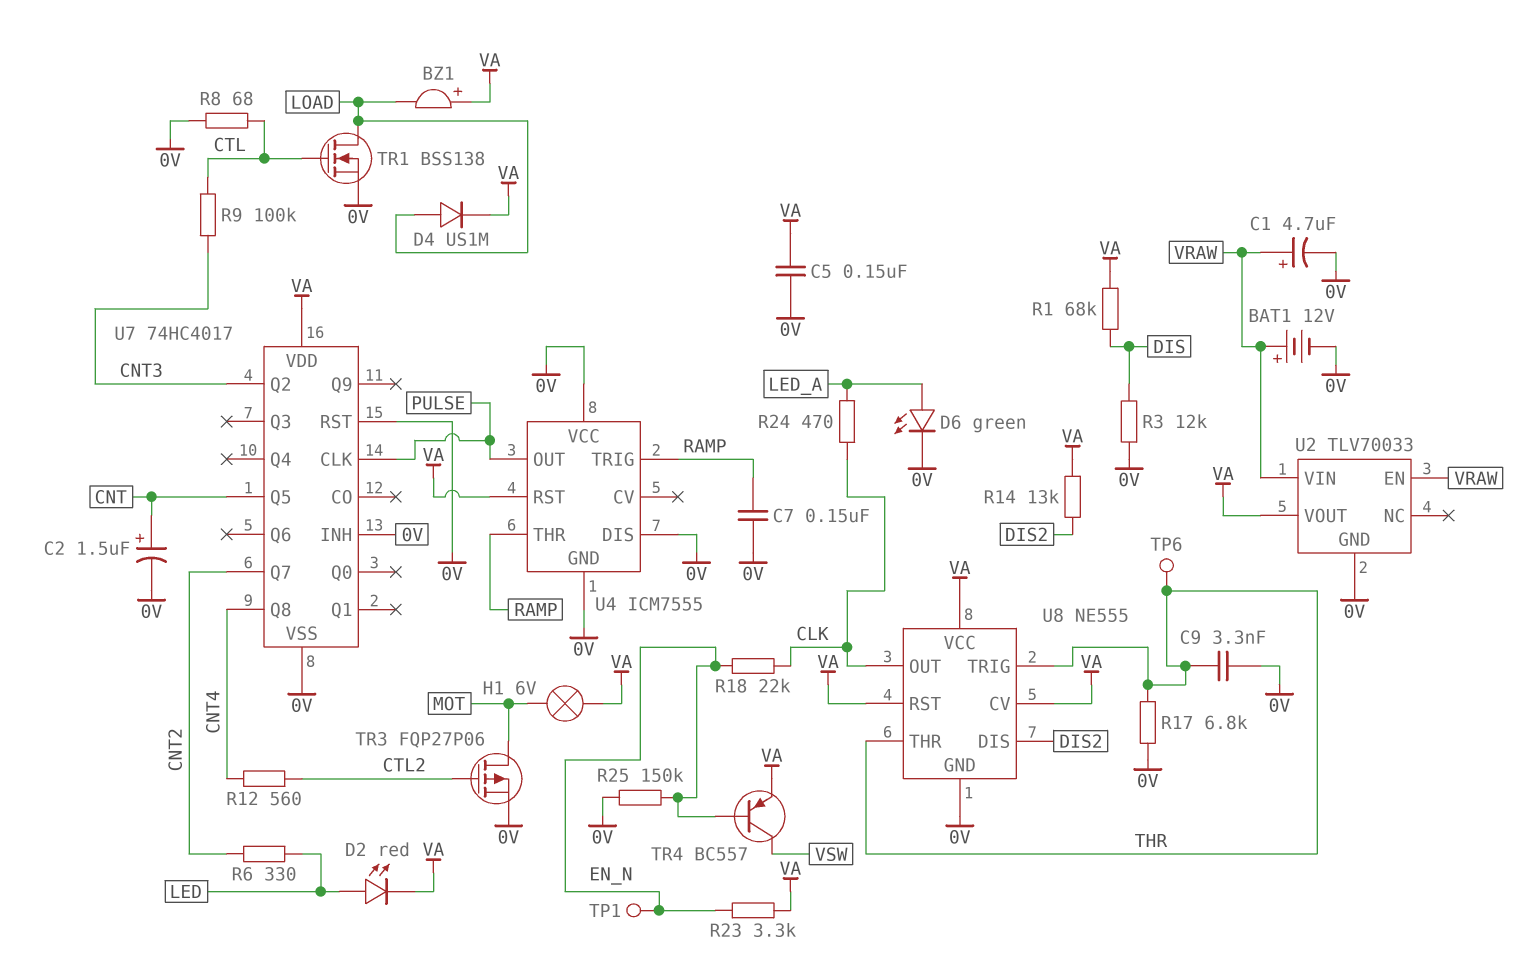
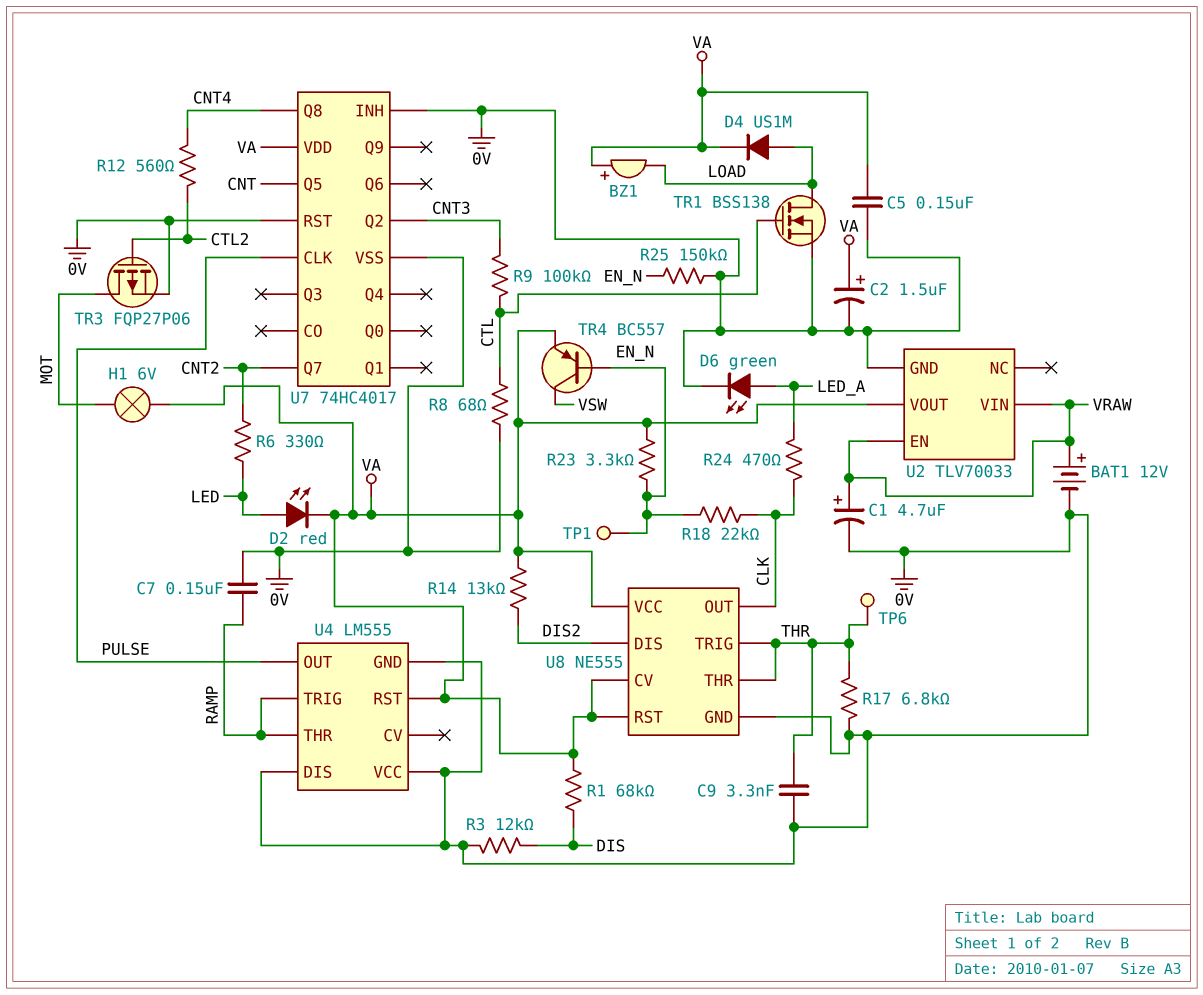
C2: 1.5uF (plus CNT, minus 0V) -> 1.5uF (plus VA, minus 0V)
U4: ICM7555 -> LM555

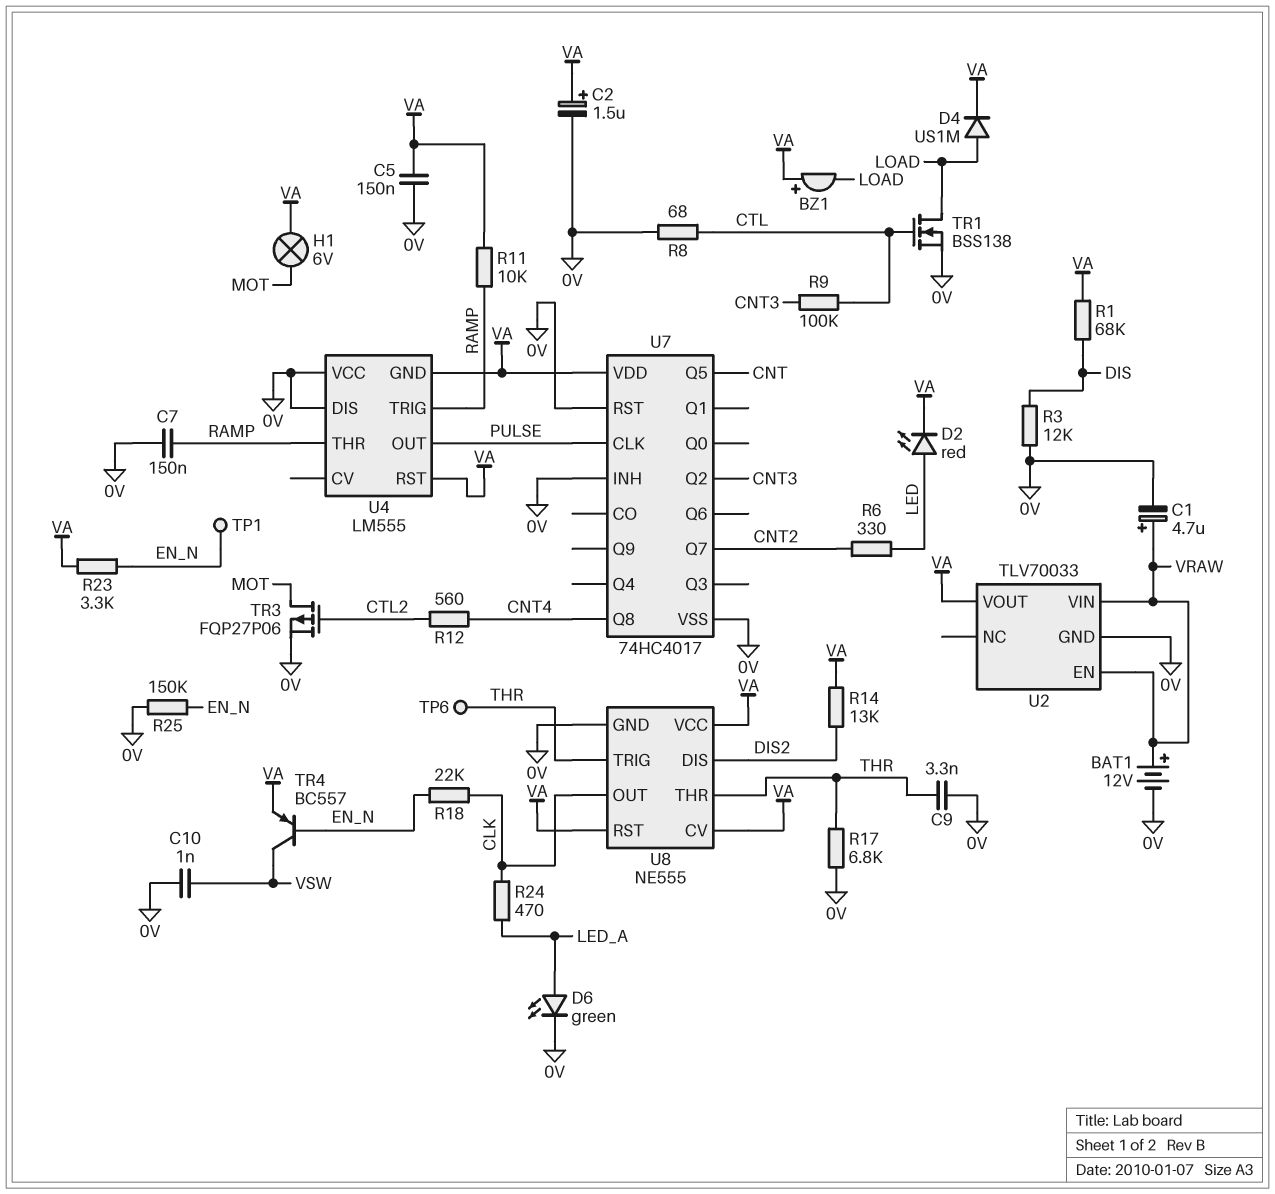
C10: none -> 1nF (0V, VSW)
R11: none -> 10k (RAMP, VA)
U4 pin GND: 0V -> VA

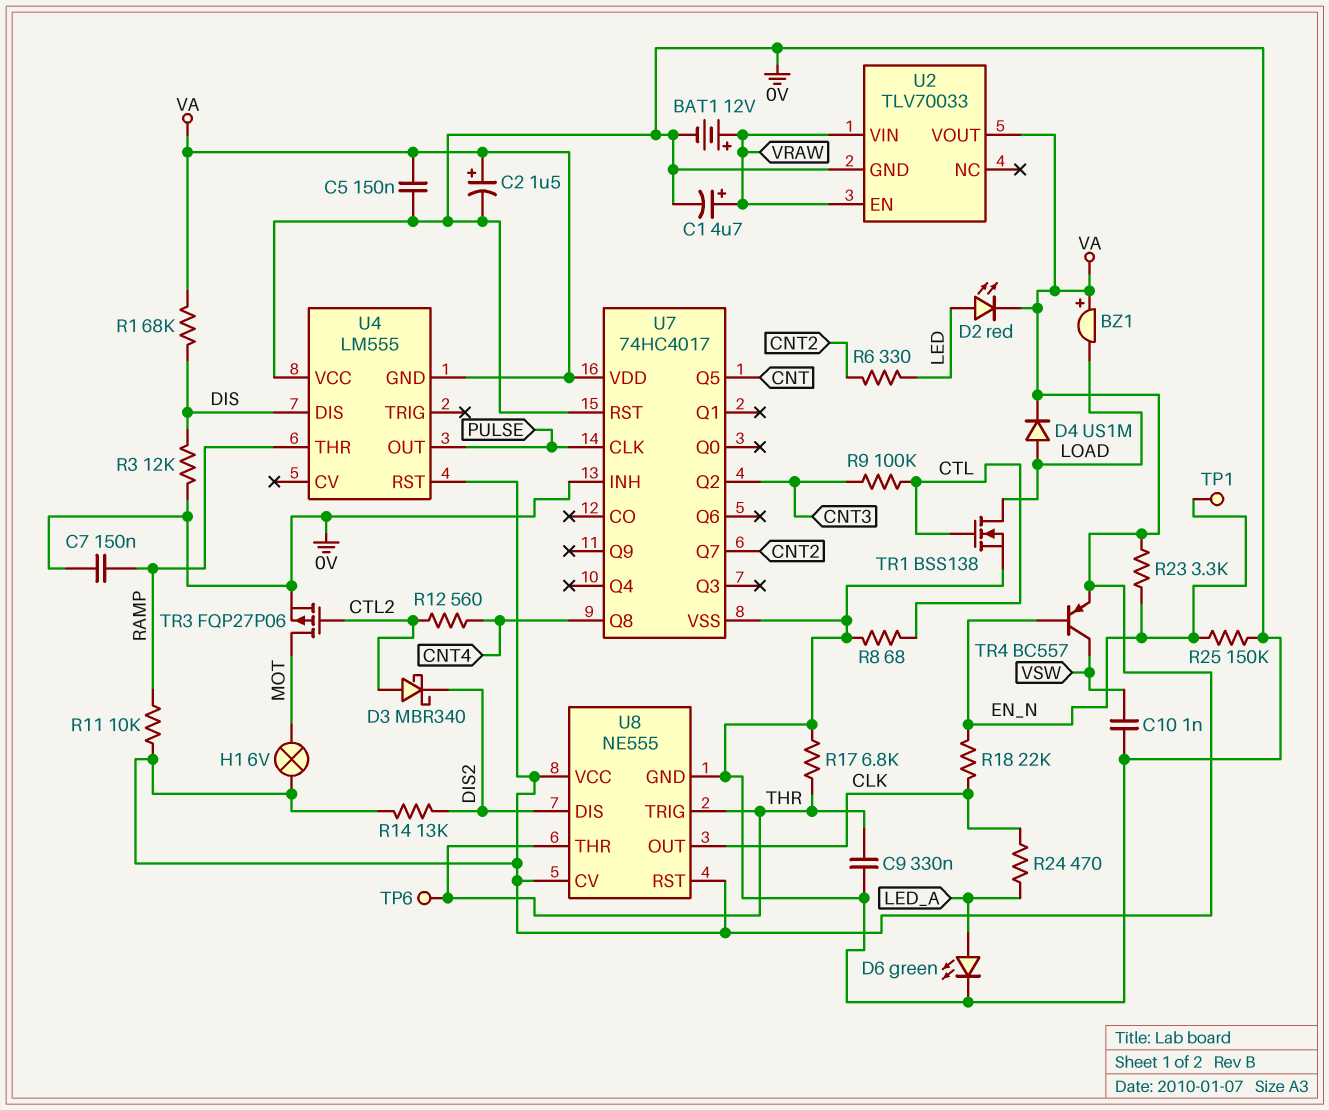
C9: 3.3nF (0V, THR) -> 330nF (0V, THR)
D3: none -> schottky MBR340 (A CTL2, K DIS2)
U4 pin DIS: 0V -> DIS
U4 pin TRIG: RAMP -> none

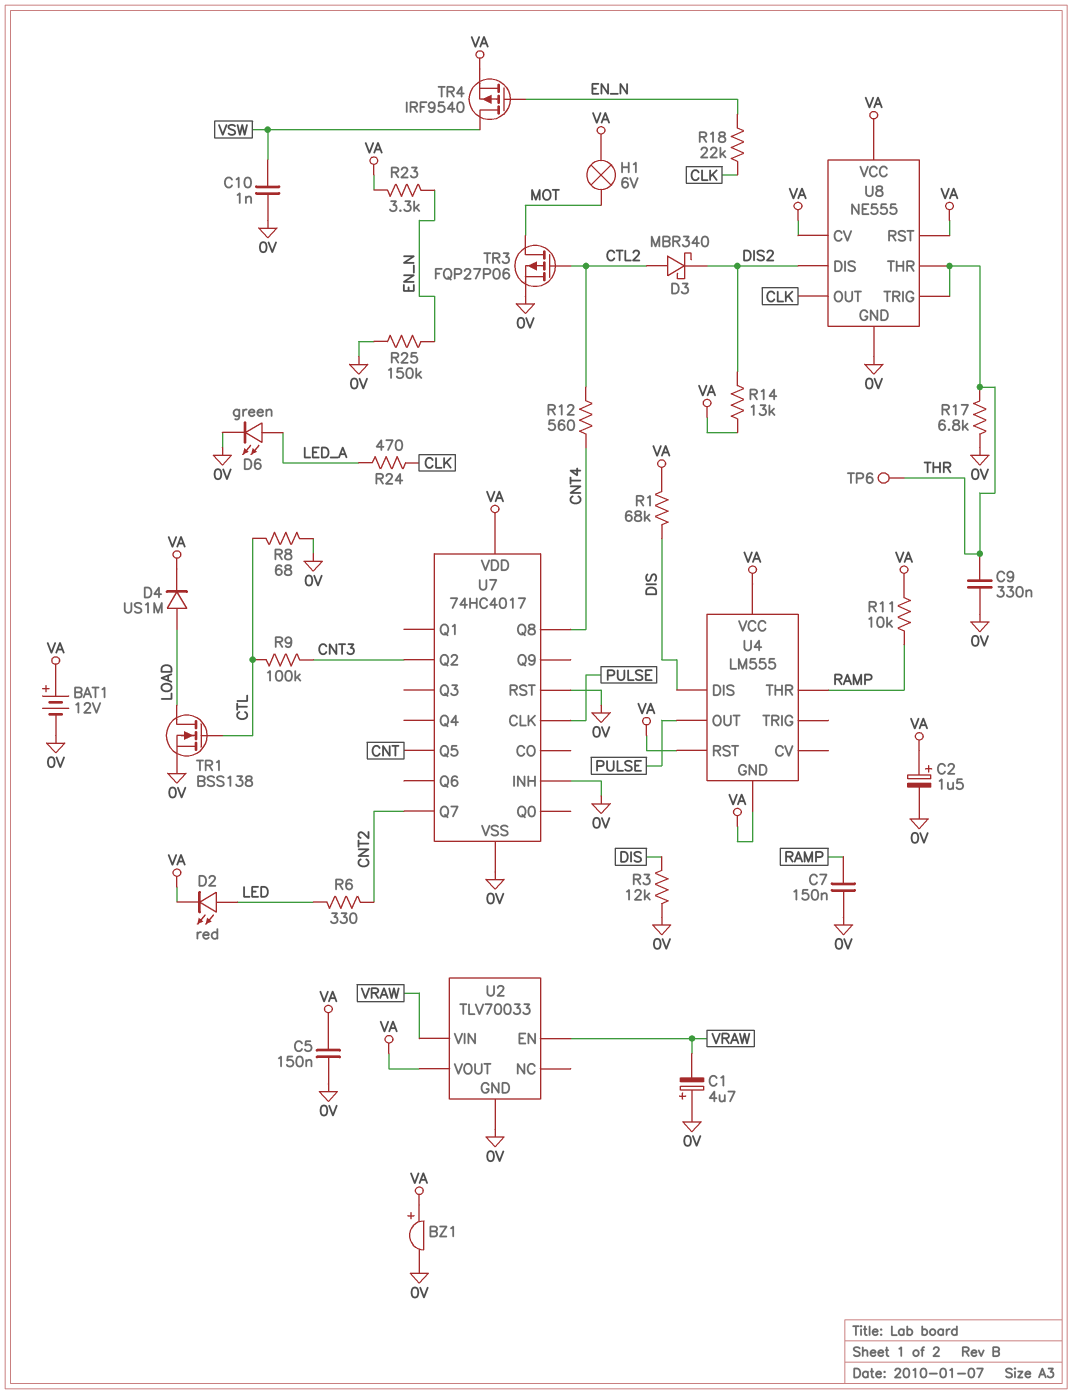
BAT1: 12V (plus VRAW, minus 0V) -> 12V (plus VA, minus 0V)
BZ1: buzzer (plus VA, minus LOAD) -> buzzer (plus VA, minus 0V)
C1: 4.7uF (plus VRAW, minus 0V) -> 4.7uF (plus 0V, minus VRAW)
TP1: test point (EN_N) -> none
TR4: PNP BC557 (B EN_N, C VSW, E VA) -> PMOS IRF9540 (G EN_N, D VSW, S VA)
U4 pin VCC: 0V -> VA

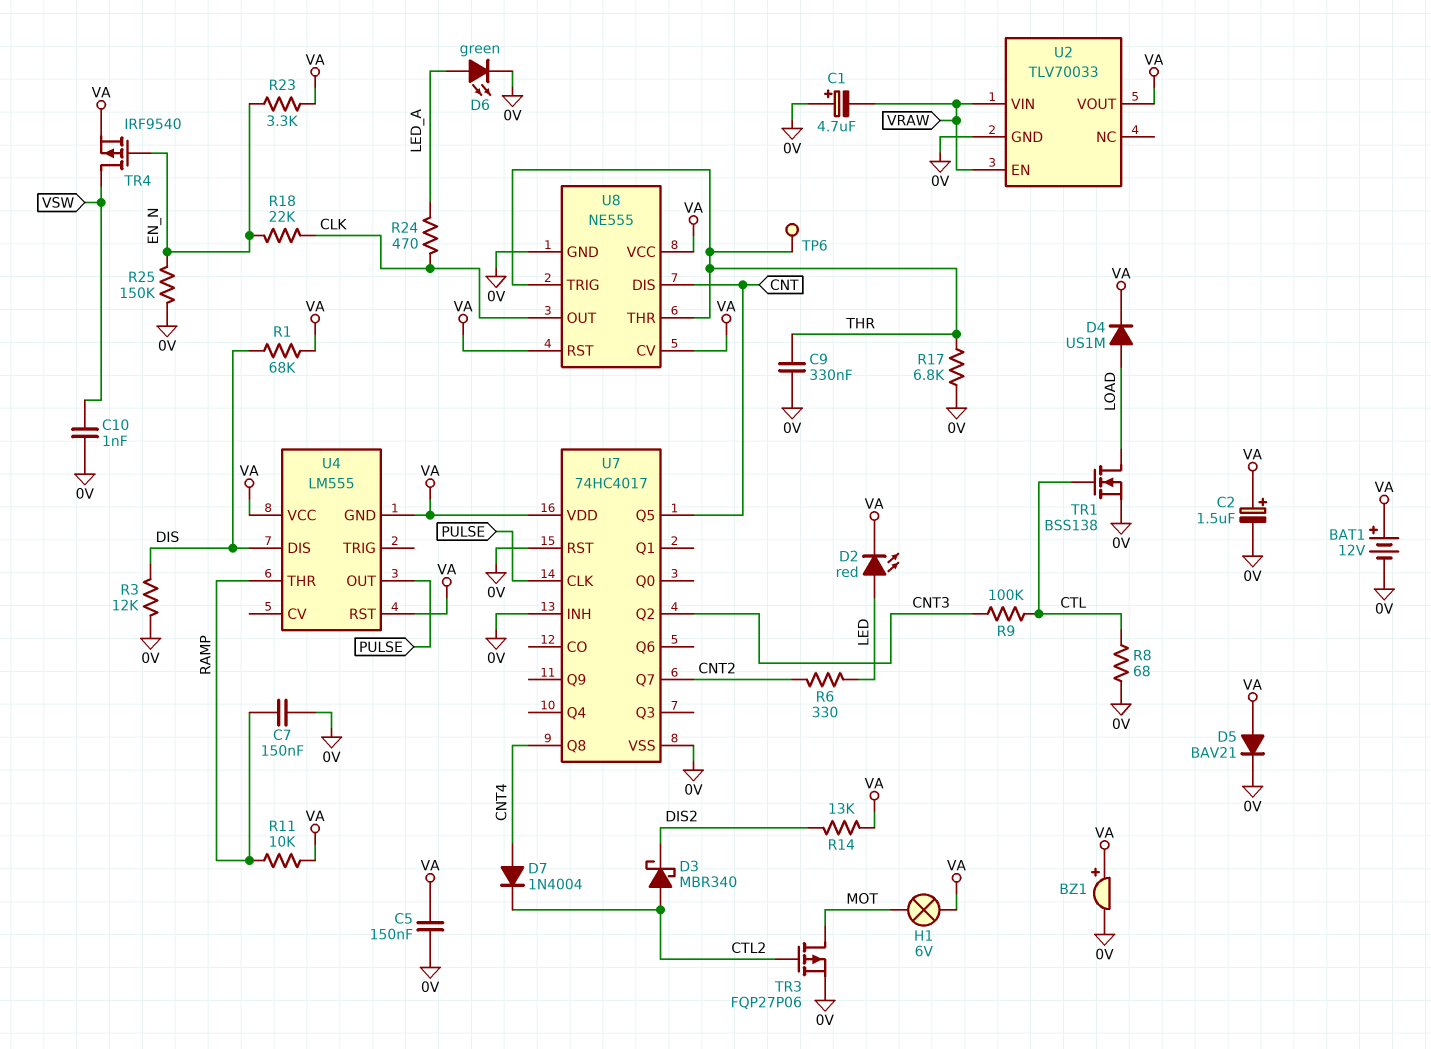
D5: none -> diode BAV21 (A VA, K 0V)
D7: none -> diode 1N4004 (A CNT4, K CTL2)
R12: 560 (CNT4, CTL2) -> none
U8 pin DIS: DIS2 -> CNT

